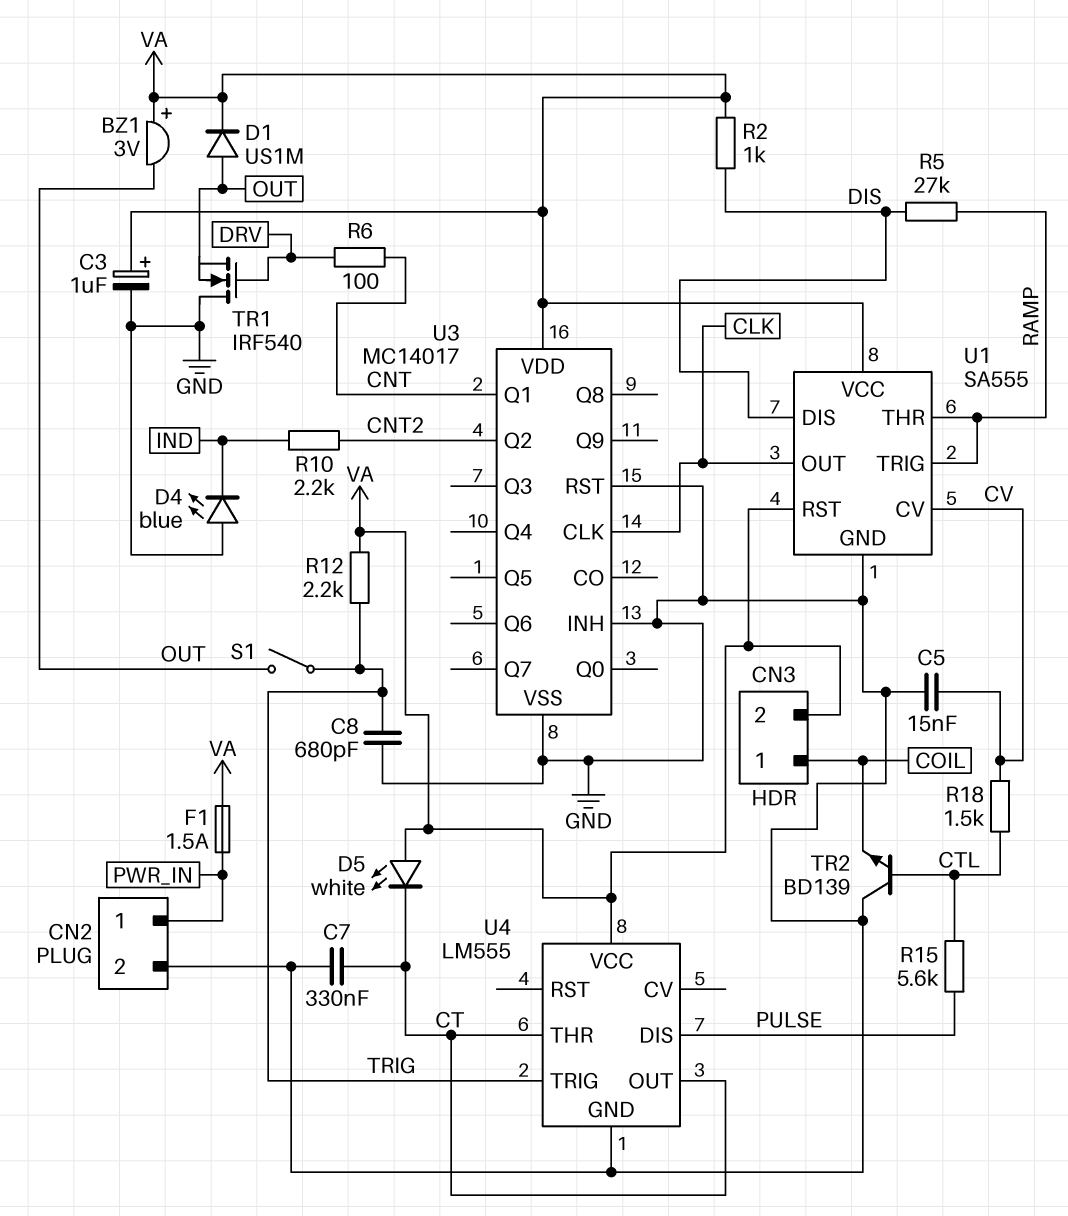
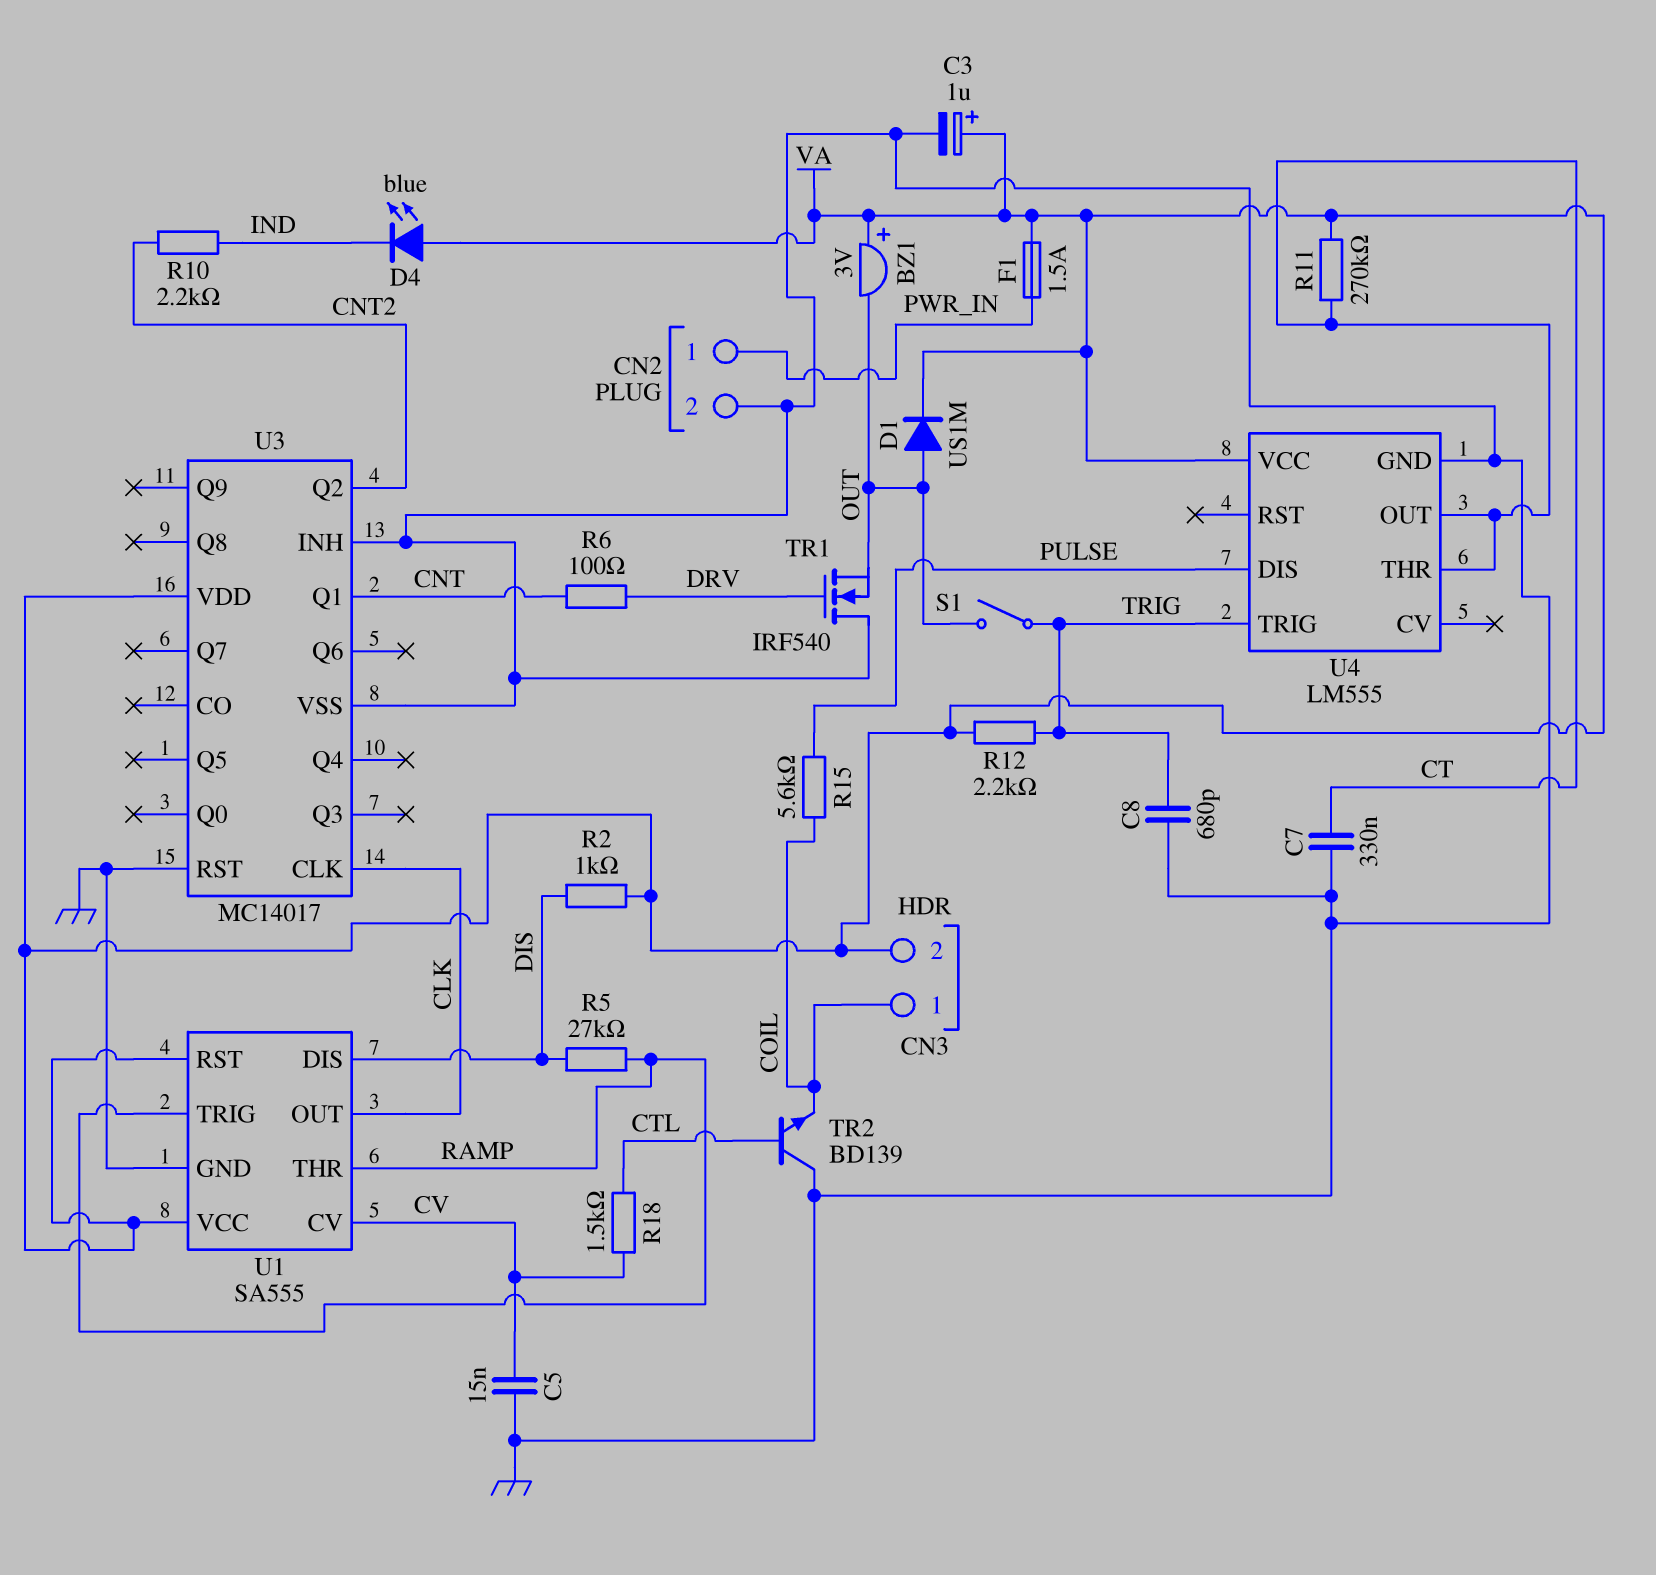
D4: LED blue (A GND, K IND) -> LED blue (A VA, K IND)
D5: LED white (A VA, K CT) -> none
R11: none -> 270k (CT, VA)
R15: 5.6k (CTL, PULSE) -> 5.6k (COIL, PULSE)

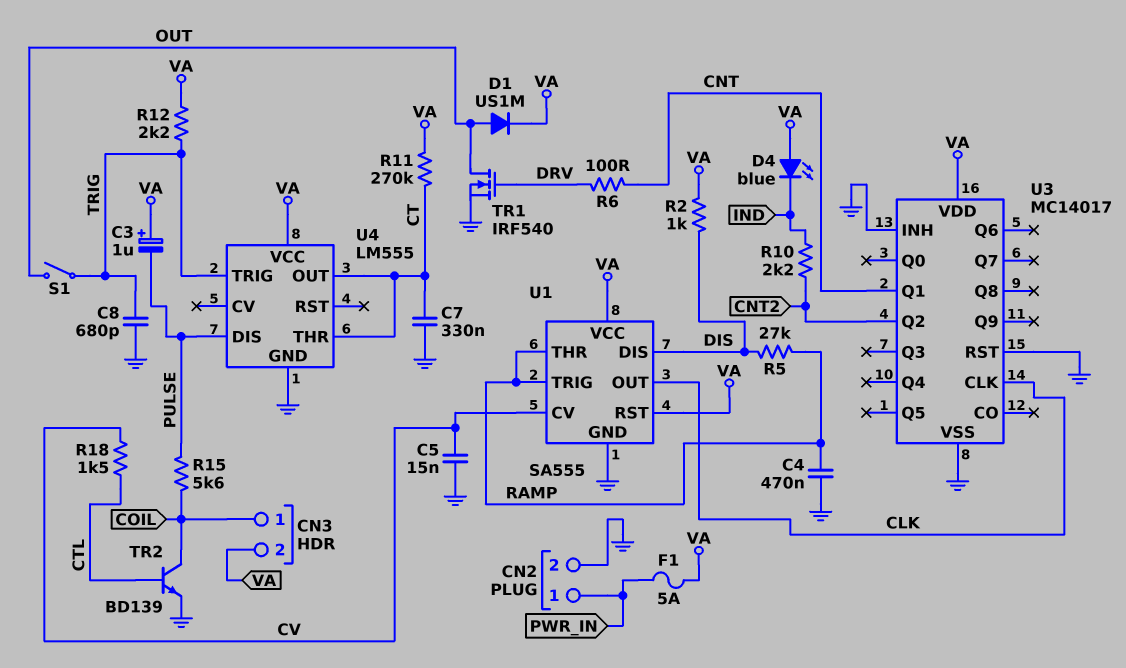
BZ1: buzzer 3V (plus VA, minus OUT) -> none
C3: 1uF (plus VA, minus GND) -> 1uF (plus VA, minus PULSE)
C4: none -> 470nF (GND, RAMP)
F1: 1.5A (PWR_IN, VA) -> 5A (PWR_IN, VA)
TR1: NMOS IRF540 (G DRV, D GND, S OUT) -> NMOS IRF540 (G DRV, D OUT, S GND)
TR2: NPN BD139 (B CTL, C GND, E COIL) -> NPN BD139 (B CTL, C COIL, E GND)

